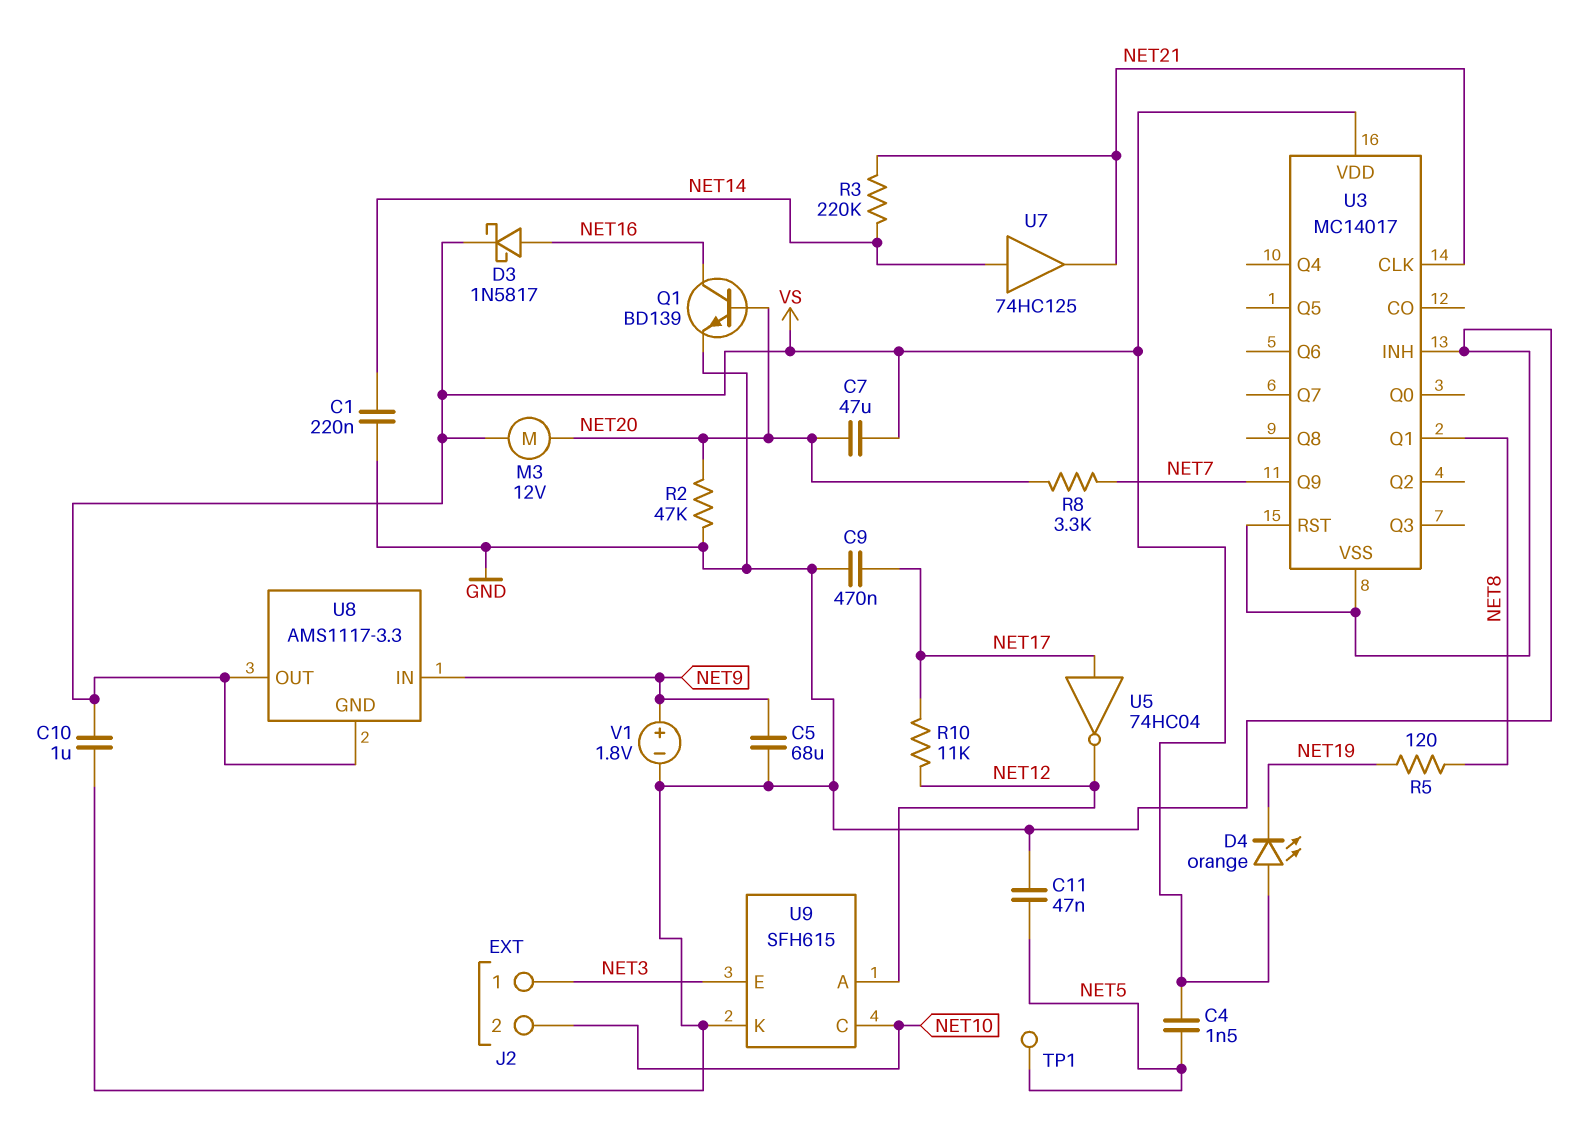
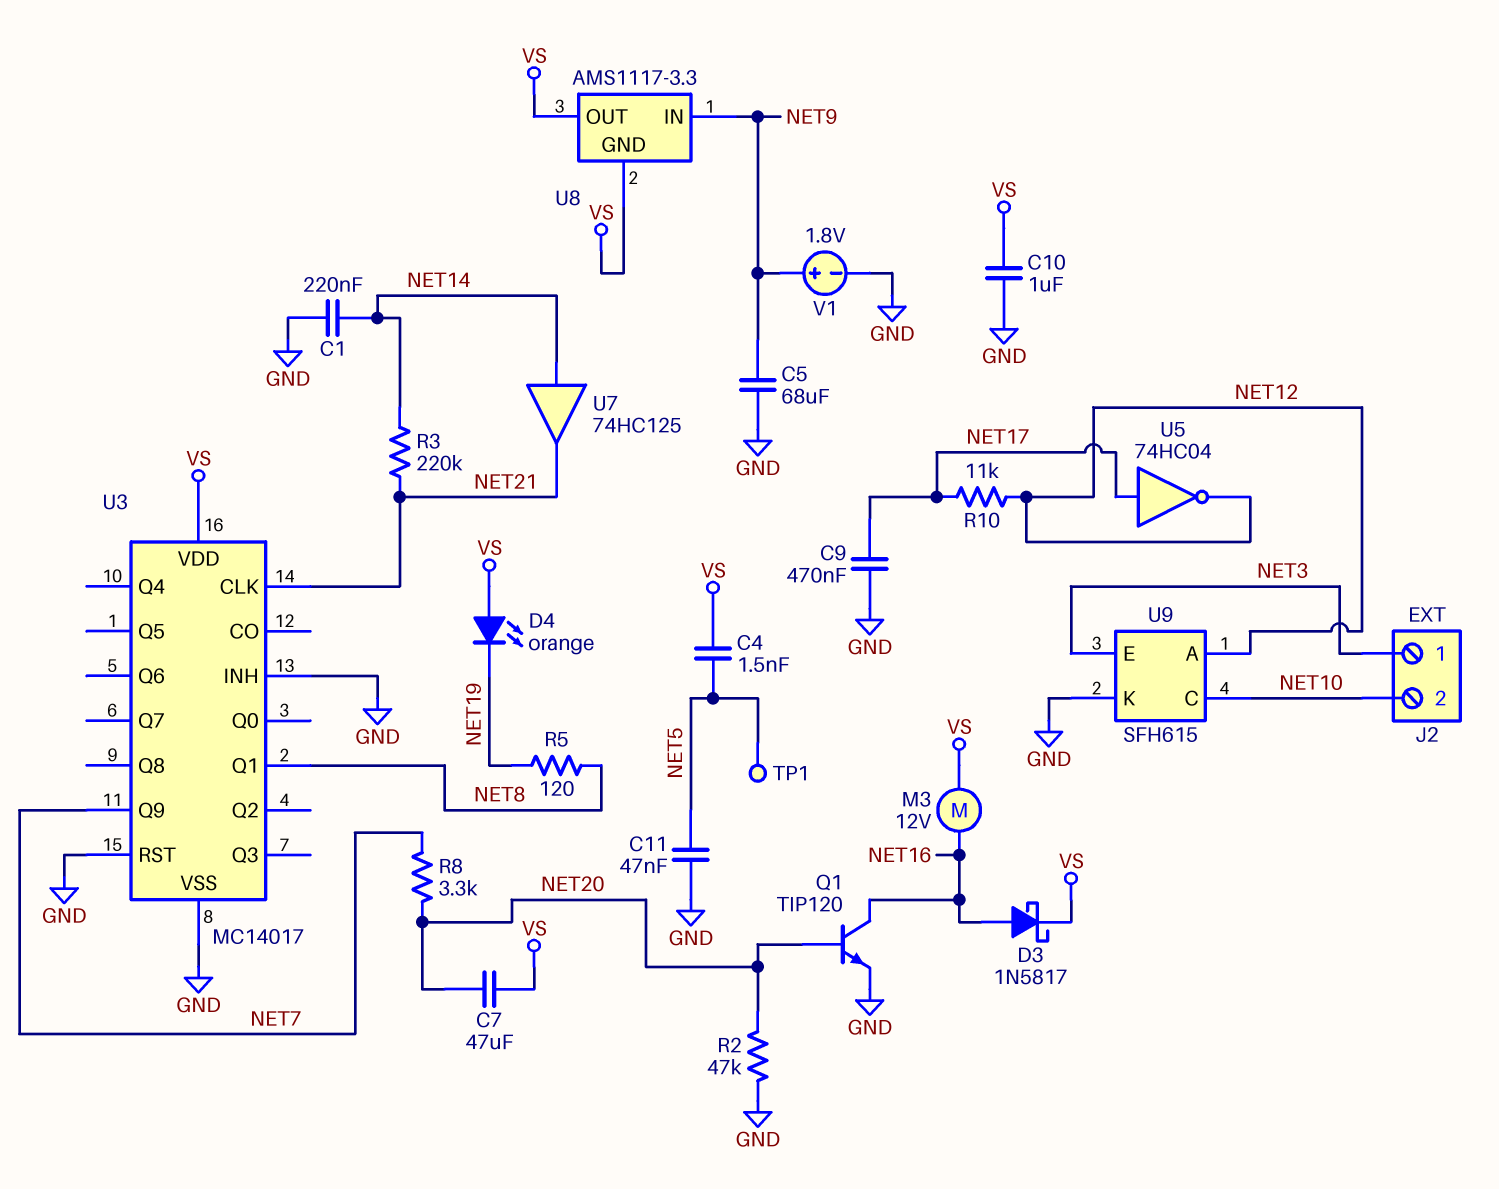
M3: motor 12V (NET20, VS) -> motor 12V (NET16, VS)
Q1: NPN BD139 (B NET20, C NET16, E GND) -> NPN TIP120 (B NET20, C NET16, E GND)

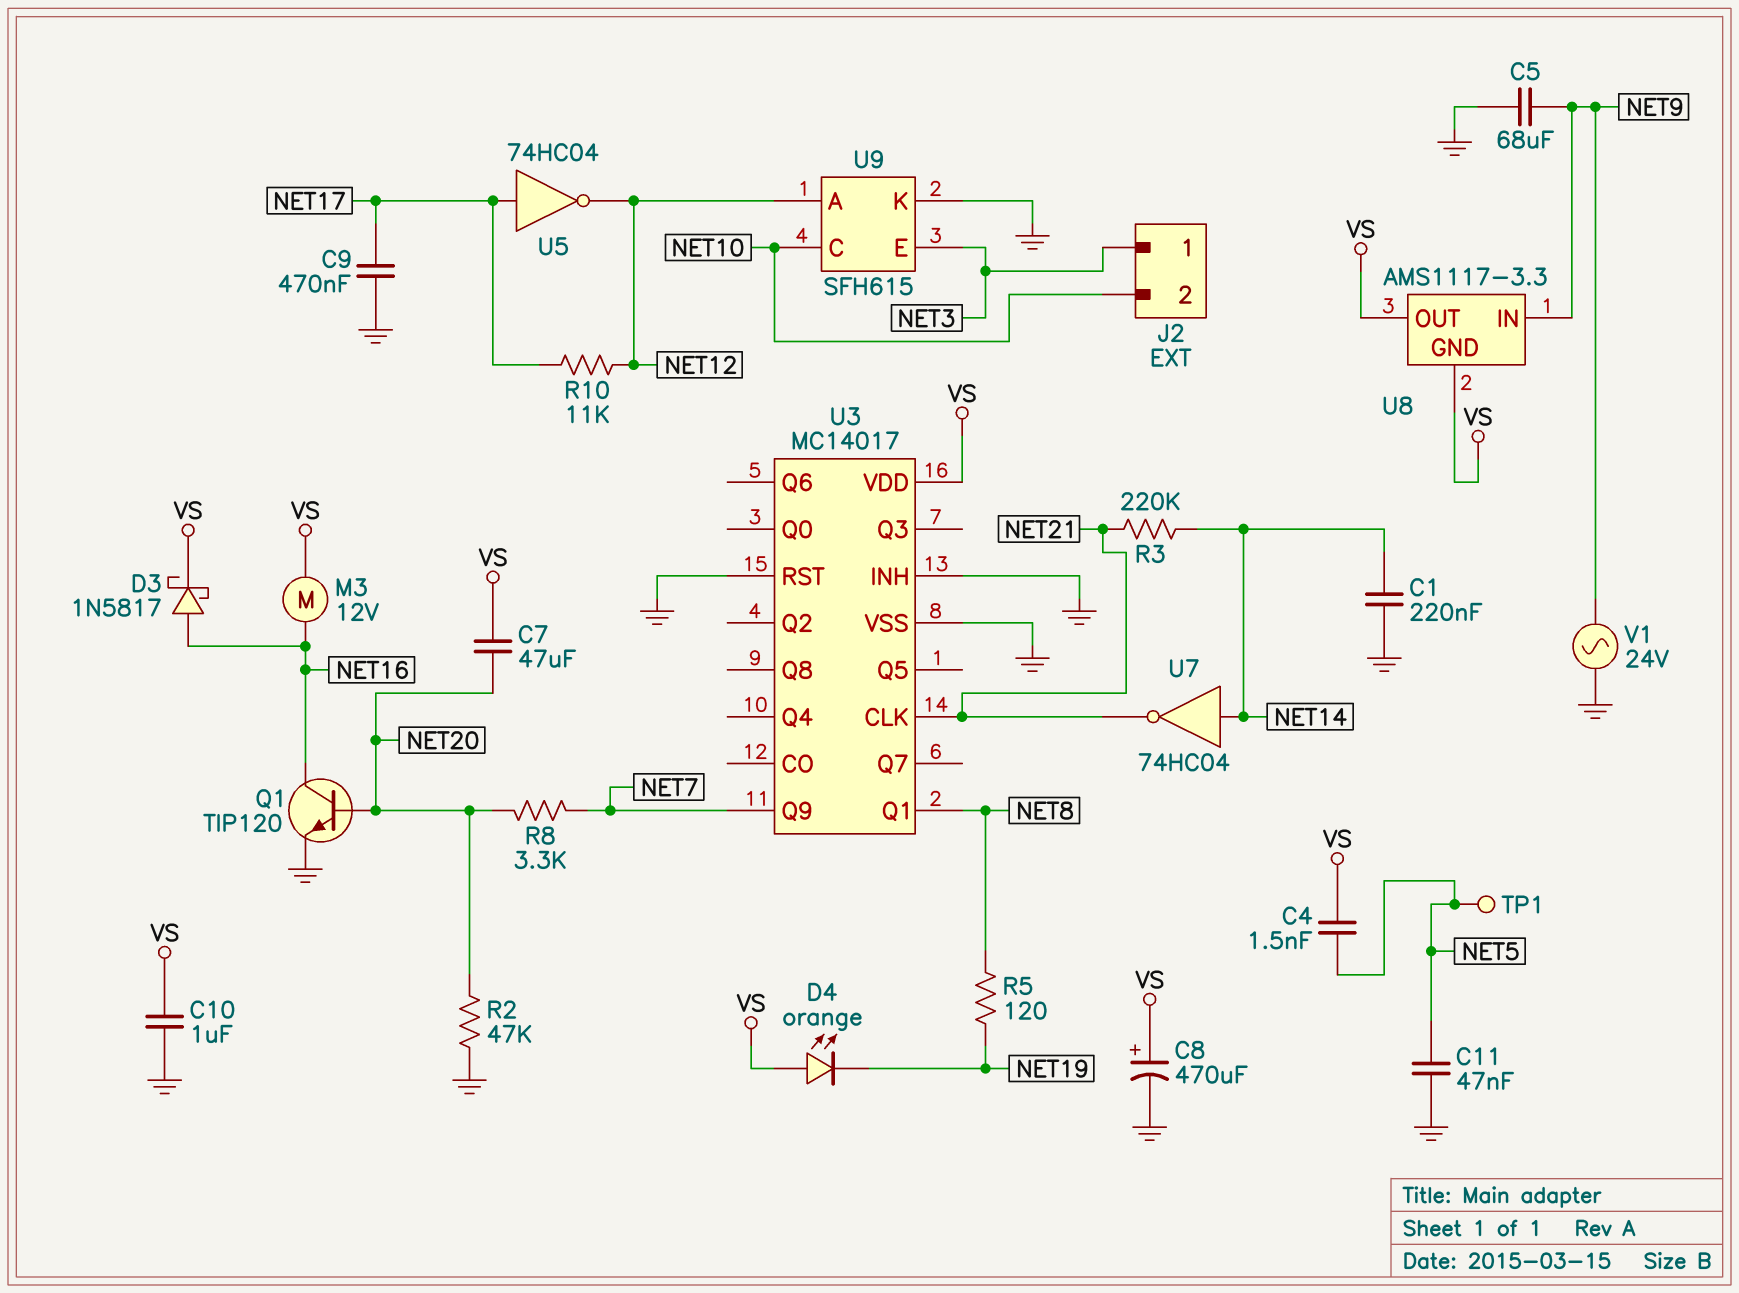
C8: none -> 470uF (plus VS, minus GND)
U7: buffer 74HC125 (in NET14, out NET21) -> NOT 74HC04 (in NET14, out NET21)
V1: 1.8V (plus NET9, minus GND) -> AC 24V (GND, NET9)

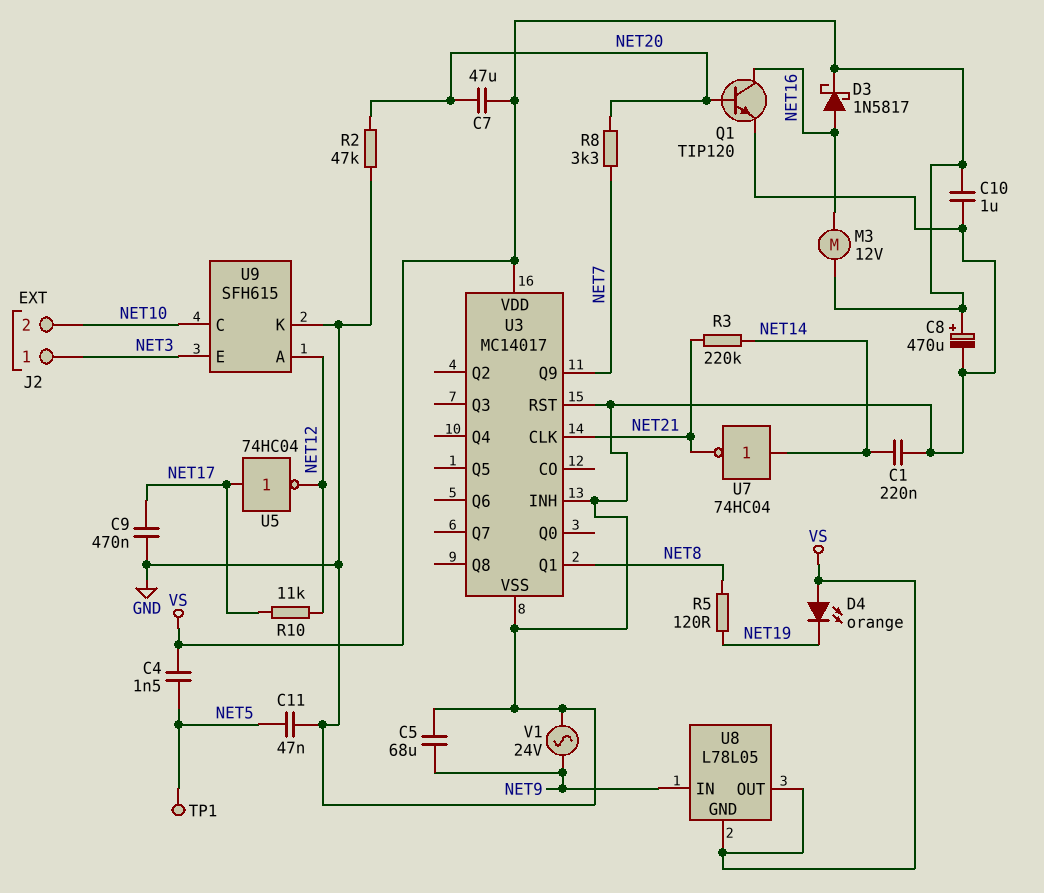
U8: AMS1117-3.3 -> L78L05

